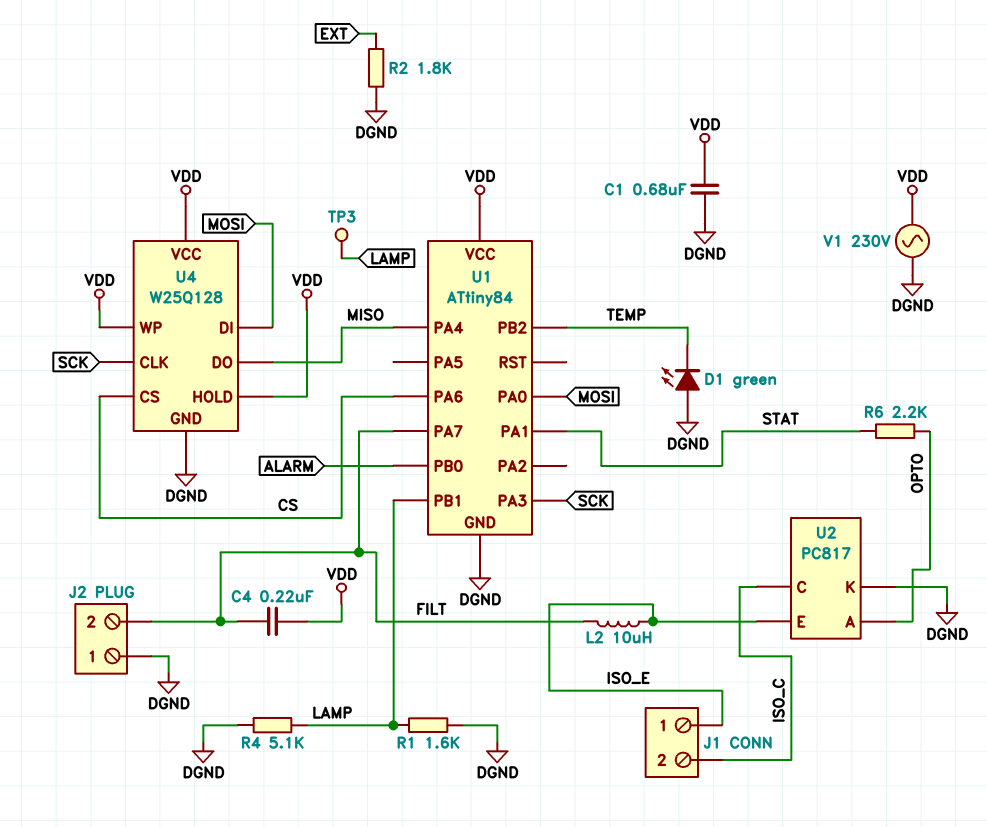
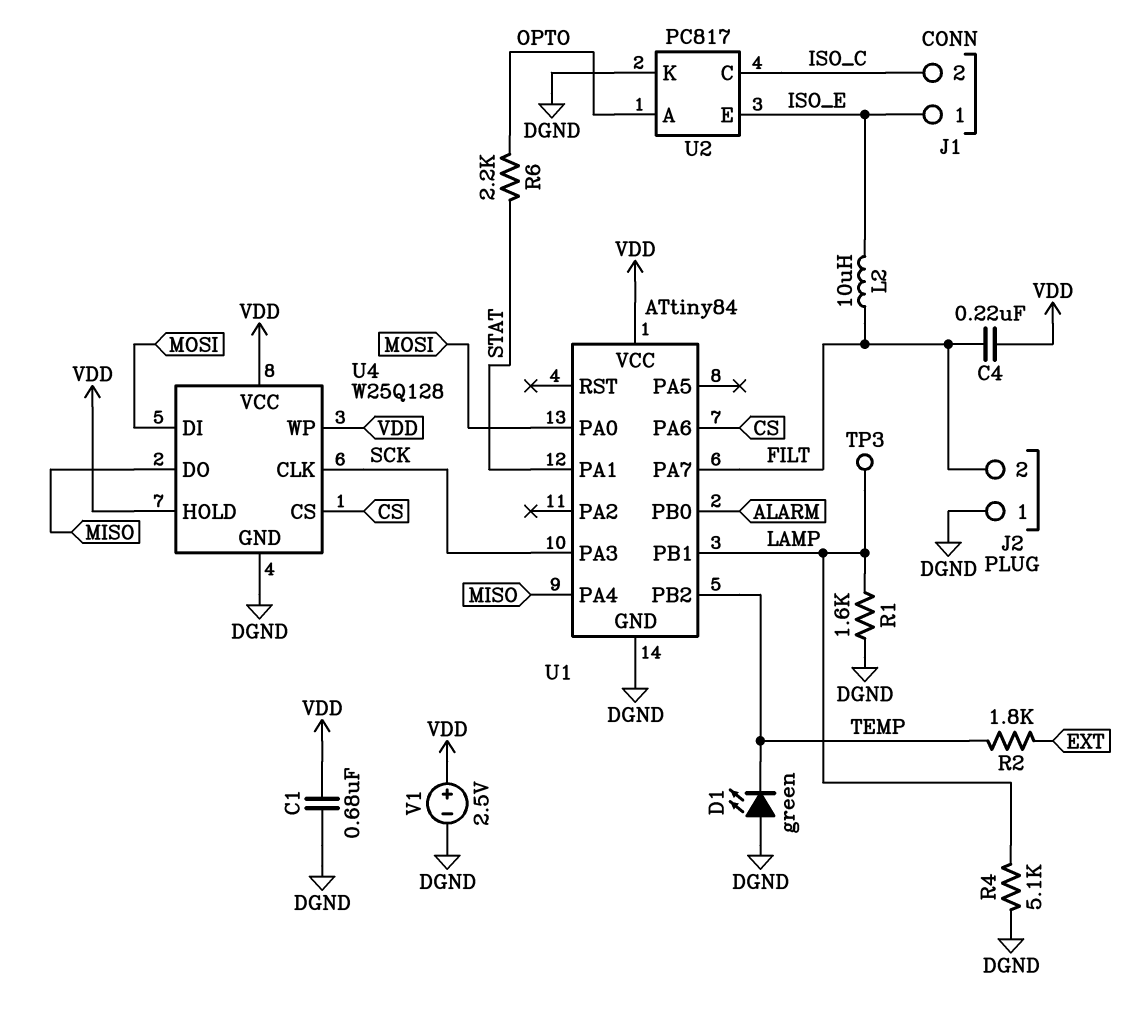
R2: 1.8k (DGND, EXT) -> 1.8k (EXT, TEMP)
V1: AC 230V (DGND, VDD) -> 2.5V (plus VDD, minus DGND)

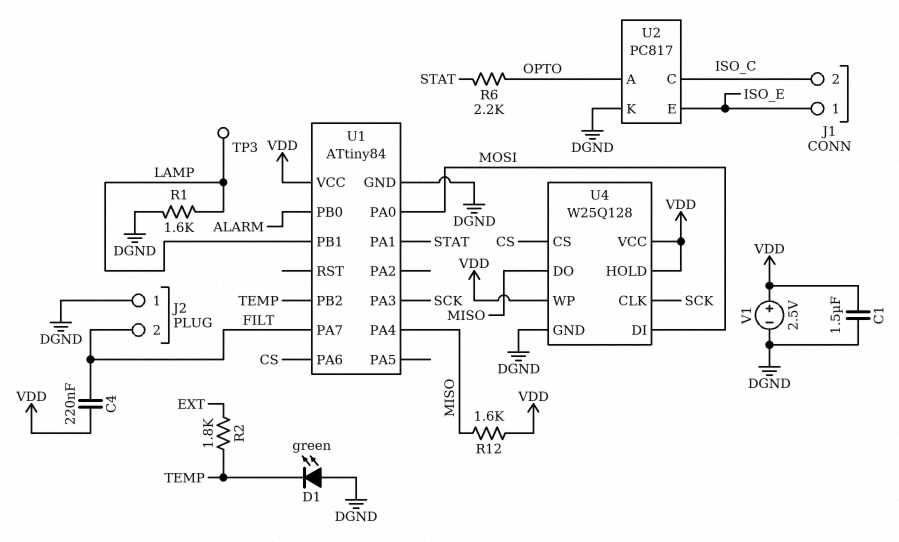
C1: 680nF (DGND, VDD) -> 1.5uF (DGND, VDD)
L2: 10uH (FILT, ISO_E) -> none
R4: 5.1k (DGND, LAMP) -> none
R12: none -> 1.6k (MISO, VDD)

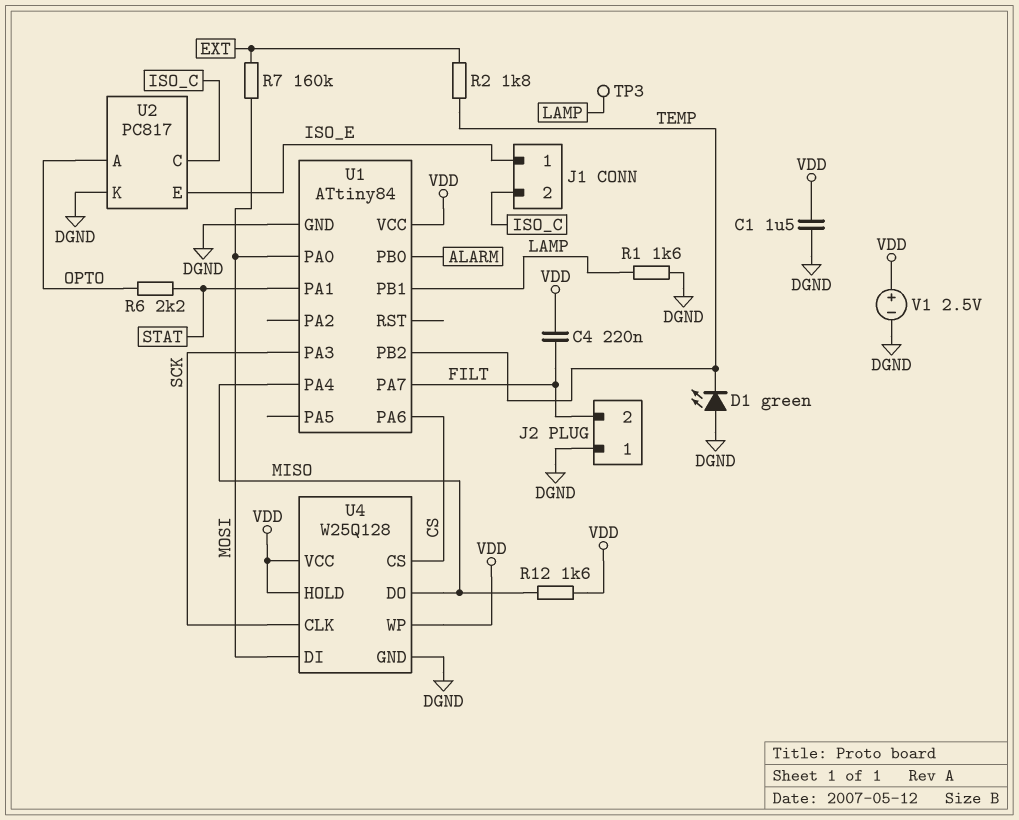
R7: none -> 160k (EXT, MOSI)

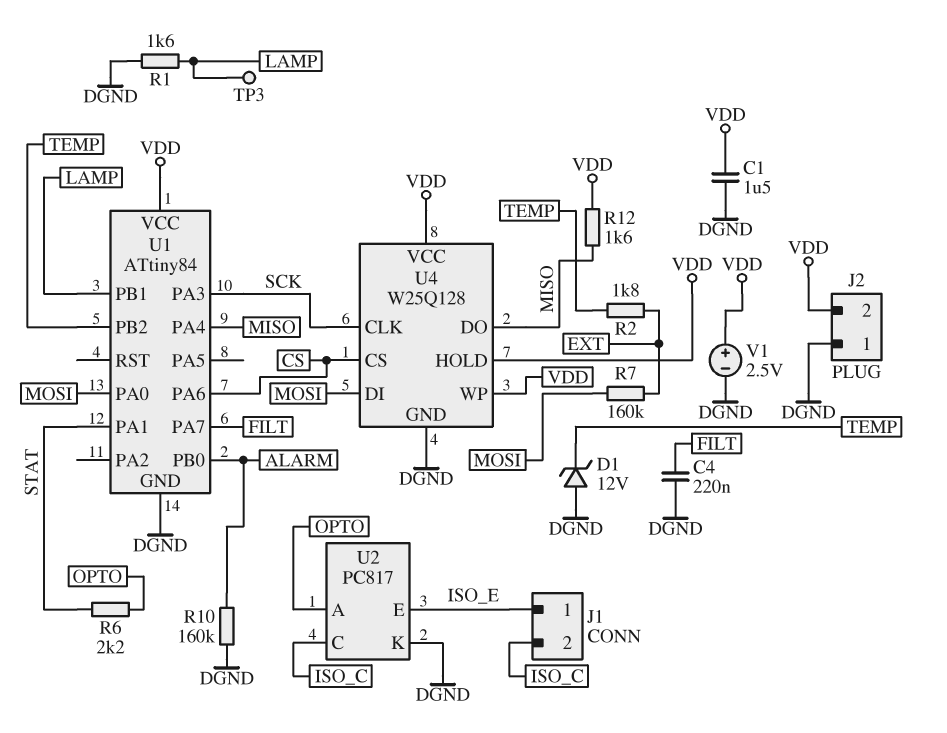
C4: 220nF (FILT, VDD) -> 220nF (DGND, FILT)
D1: LED green (A DGND, K TEMP) -> zener 12V (A DGND, K TEMP)
J2 pin 2: FILT -> VDD
R10: none -> 160k (ALARM, DGND)

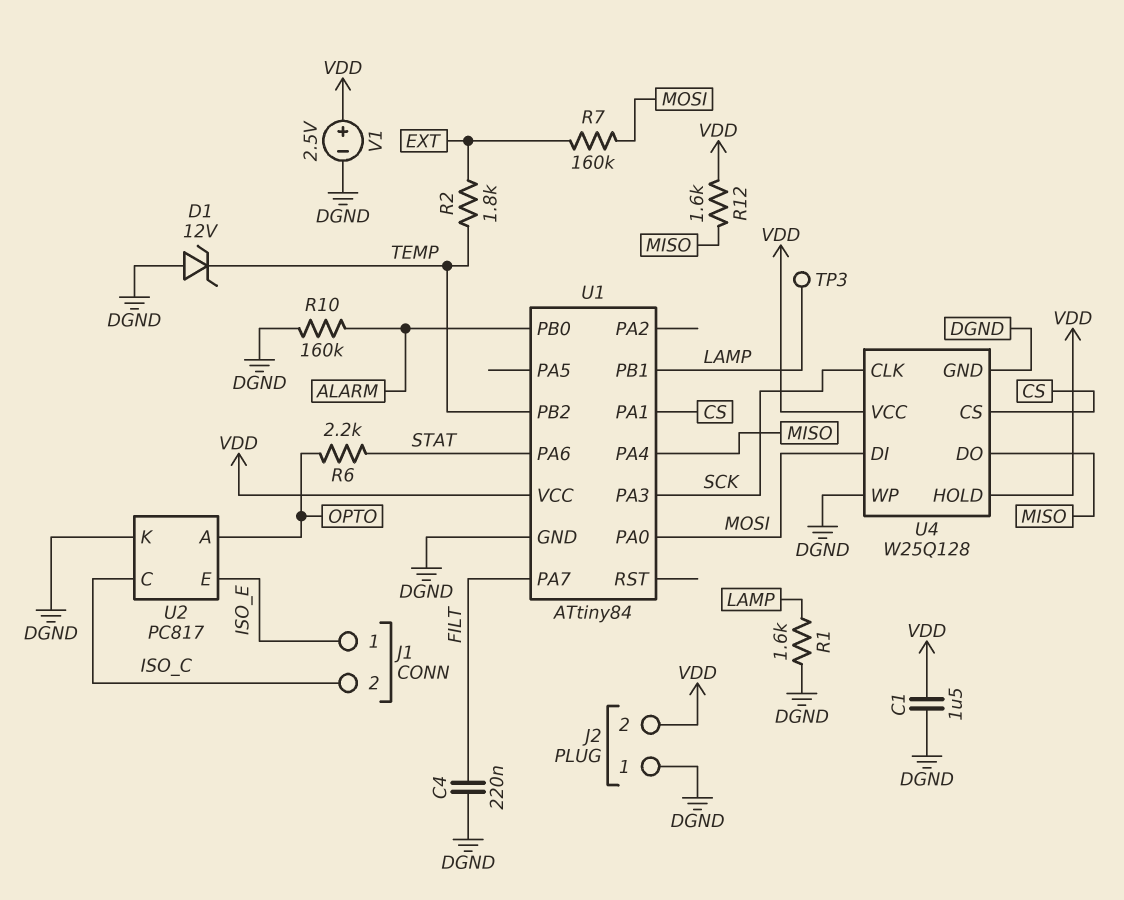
U1 pin PA1: STAT -> CS
U1 pin PA6: CS -> STAT
U4 pin WP: VDD -> DGND

